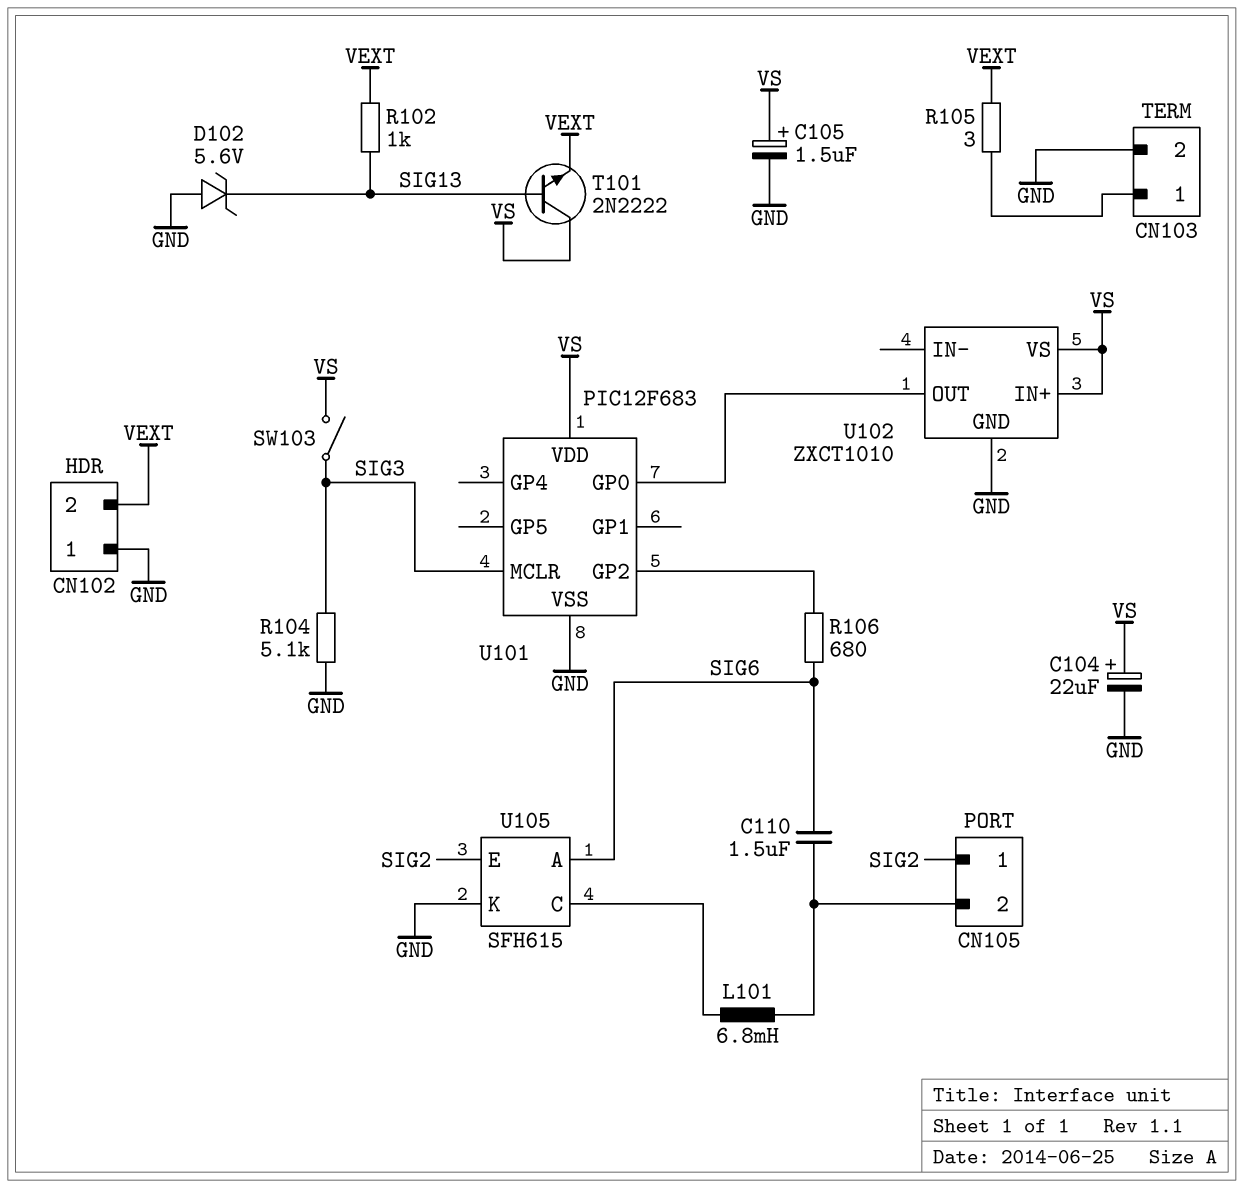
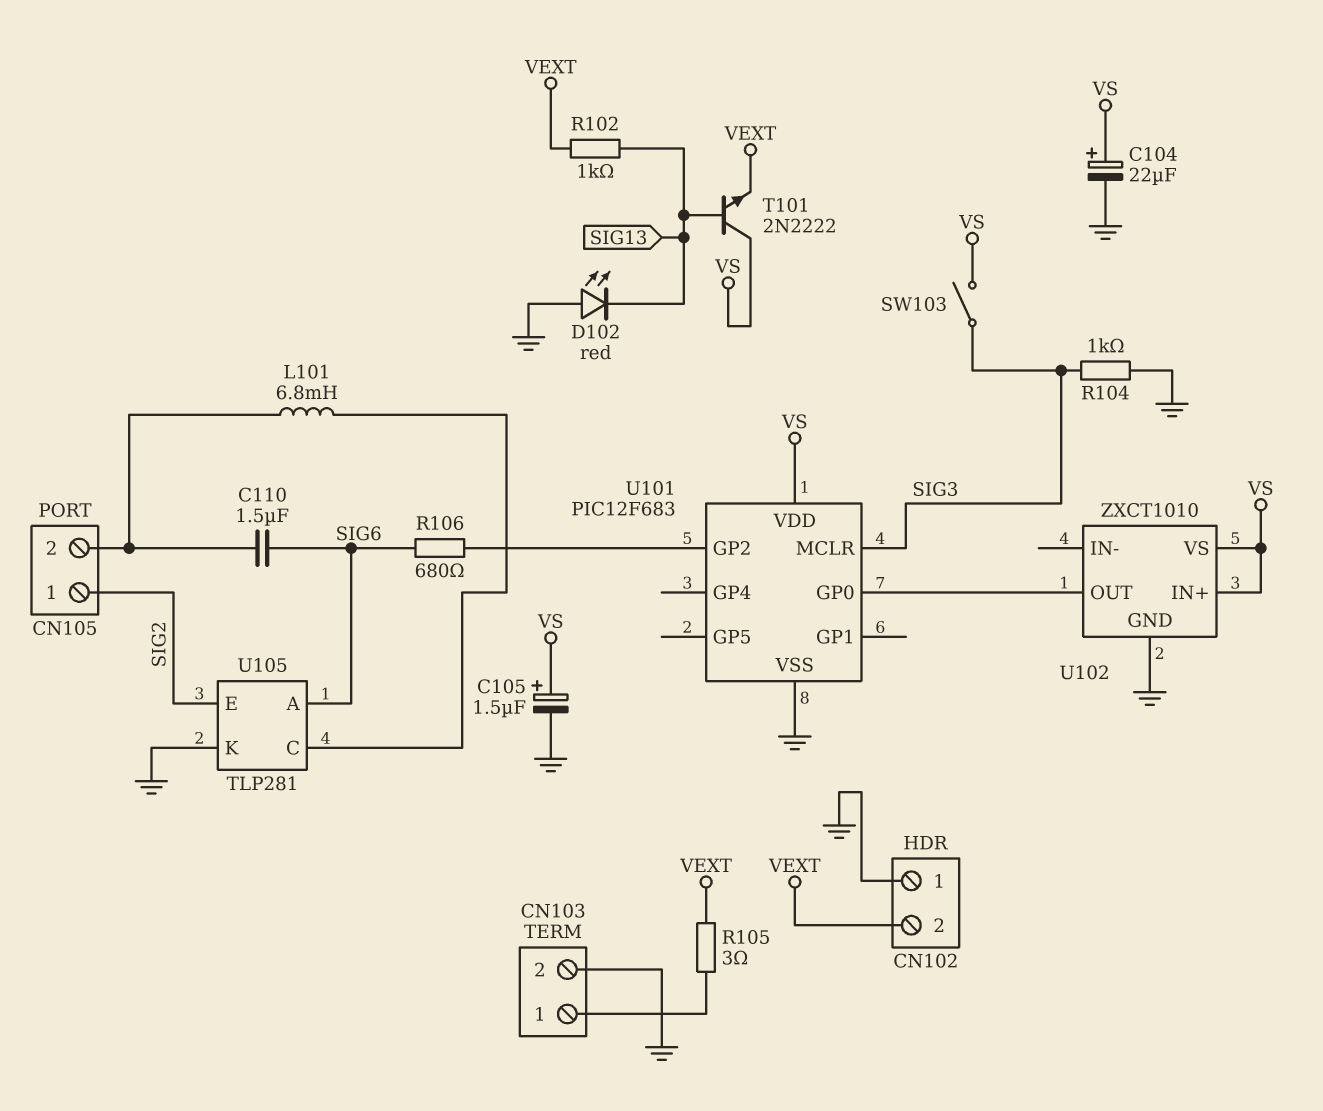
D102: zener 5.6V (A GND, K SIG13) -> LED red (A GND, K SIG13)
R104: 5.1k (GND, SIG3) -> 1k (GND, SIG3)
U105: SFH615 -> TLP281

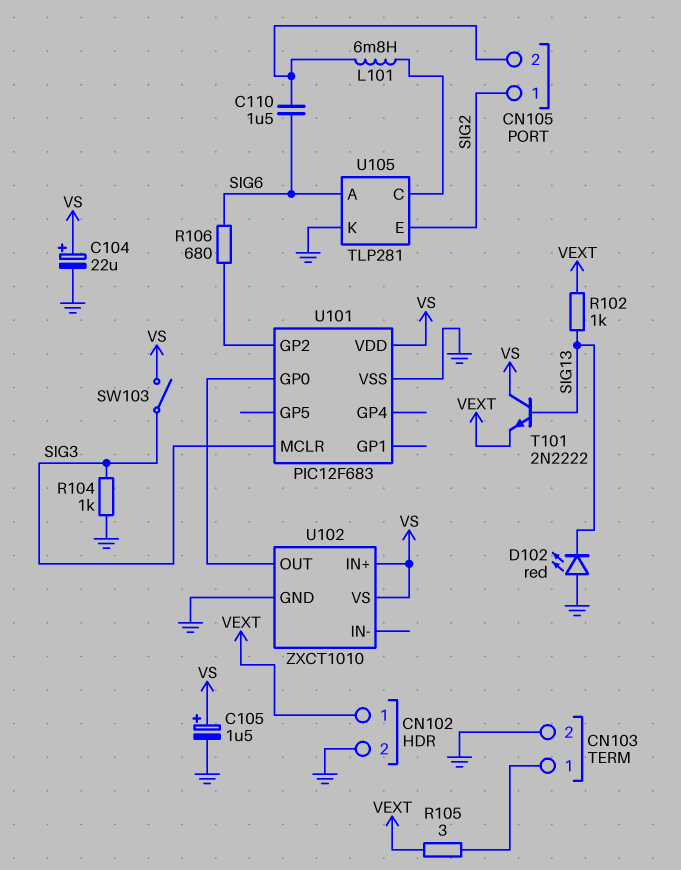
CN102 pin 1: GND -> VEXT
CN102 pin 2: VEXT -> GND

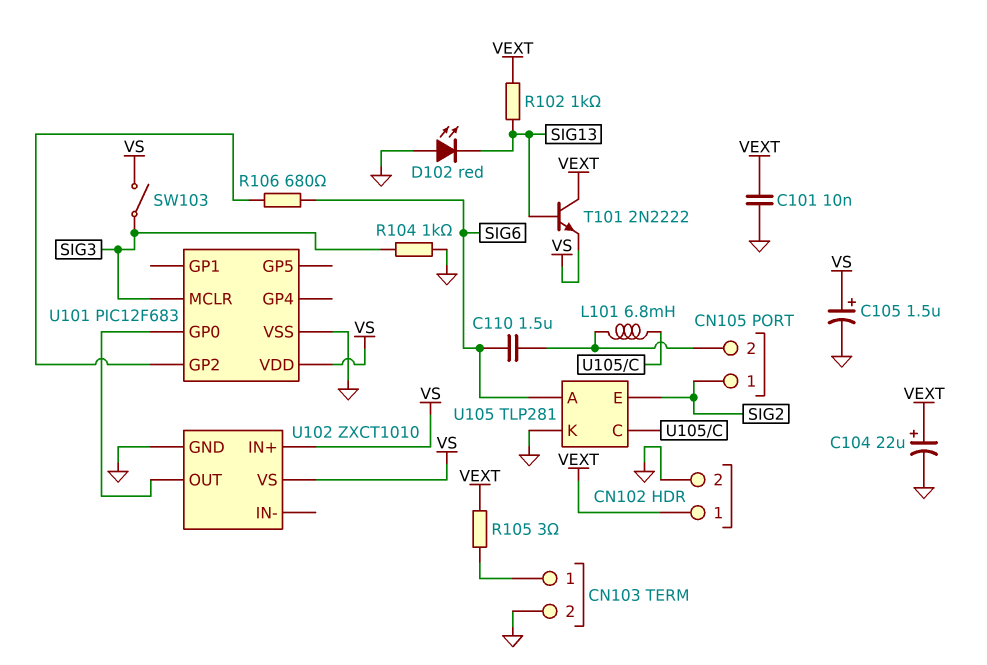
C101: none -> 10nF (GND, VEXT)
C104: 22uF (plus VS, minus GND) -> 22uF (plus VEXT, minus GND)
T101: NPN 2N2222 (B SIG13, C VS, E VEXT) -> NPN 2N2222 (B SIG13, C VEXT, E VS)

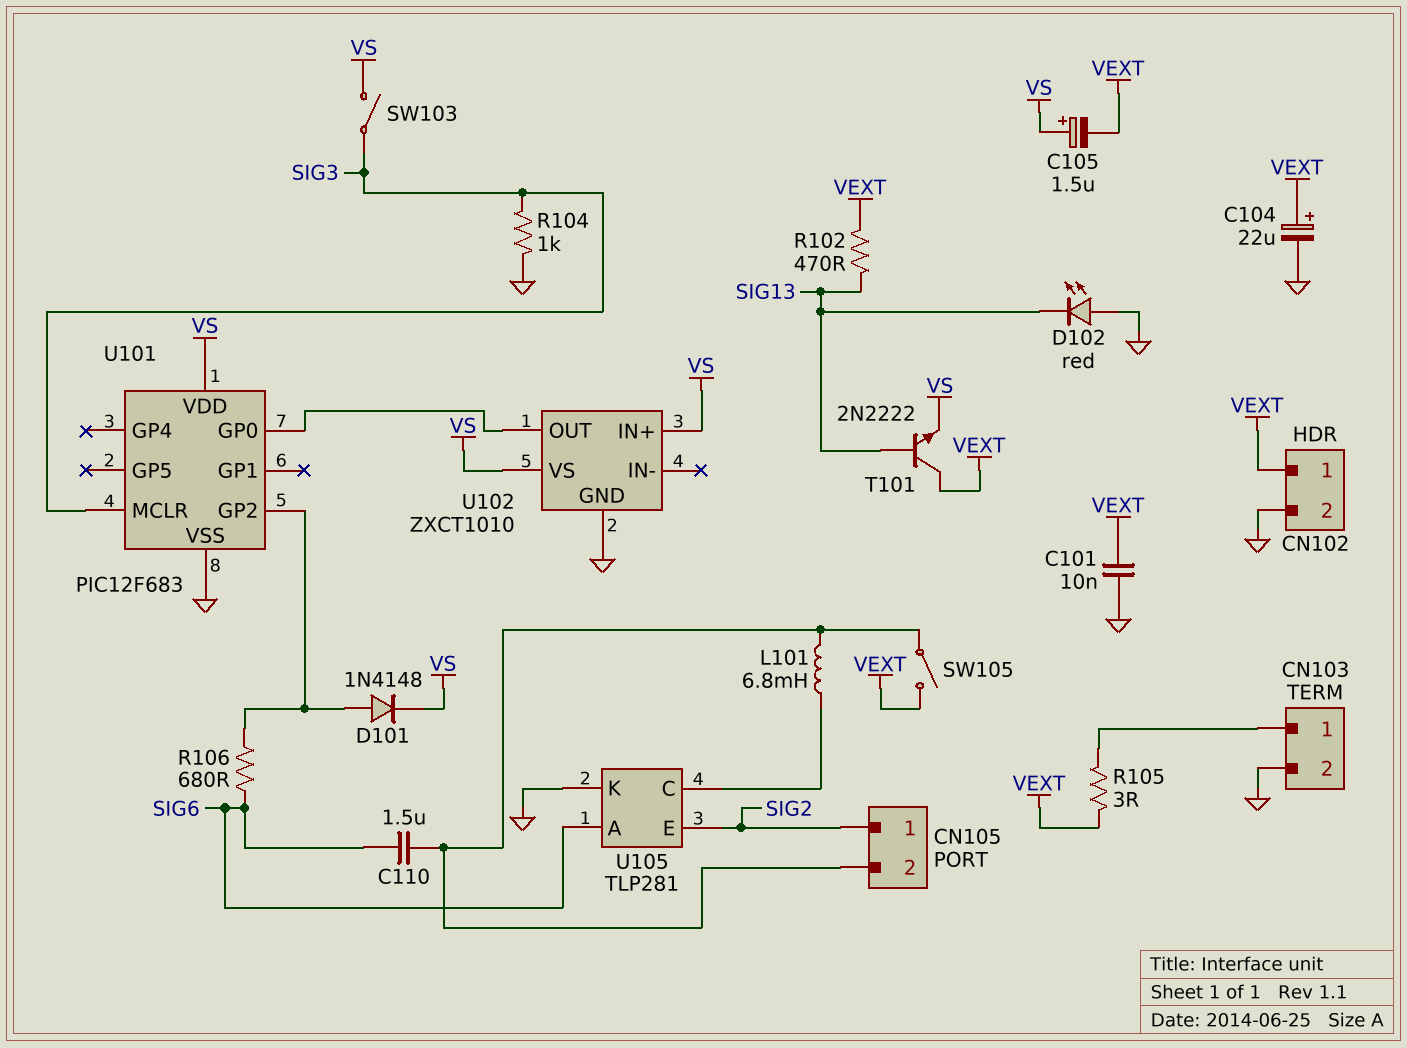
C105: 1.5uF (plus VS, minus GND) -> 1.5uF (plus VS, minus VEXT)
D101: none -> diode 1N4148 (A U101/GP2, K VS)
R102: 1k (SIG13, VEXT) -> 470 (SIG13, VEXT)
SW105: none -> switch (CN105/2, VEXT)

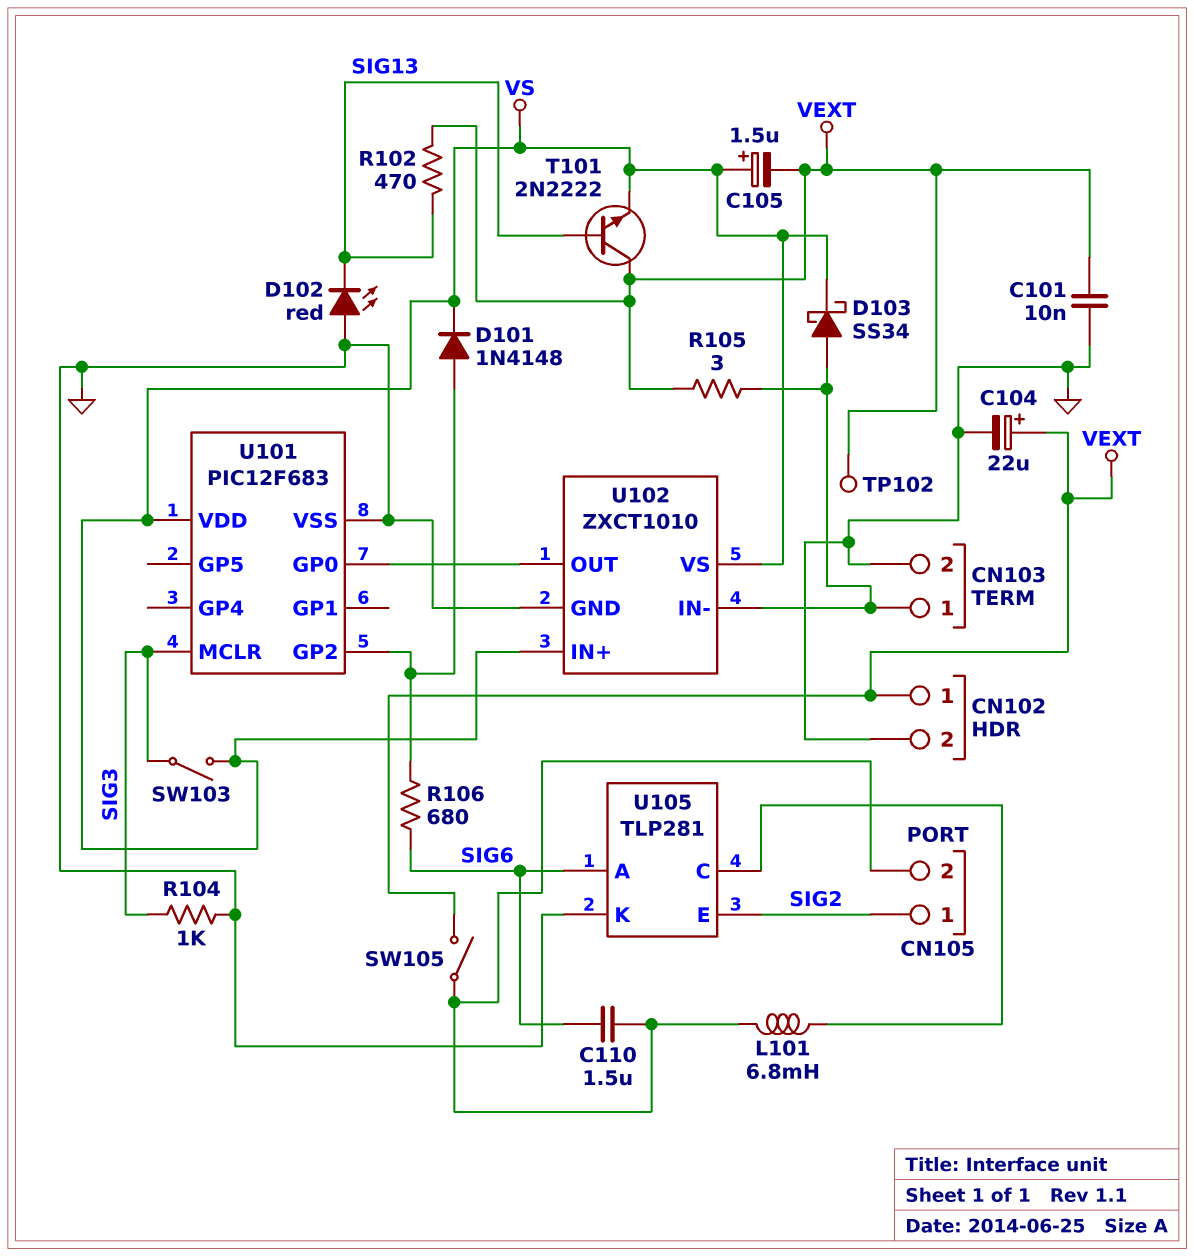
D103: none -> schottky SS34 (A CN103/1, K VS)
TP102: none -> test point (VEXT)
U102 pin IN-: none -> CN103/1

